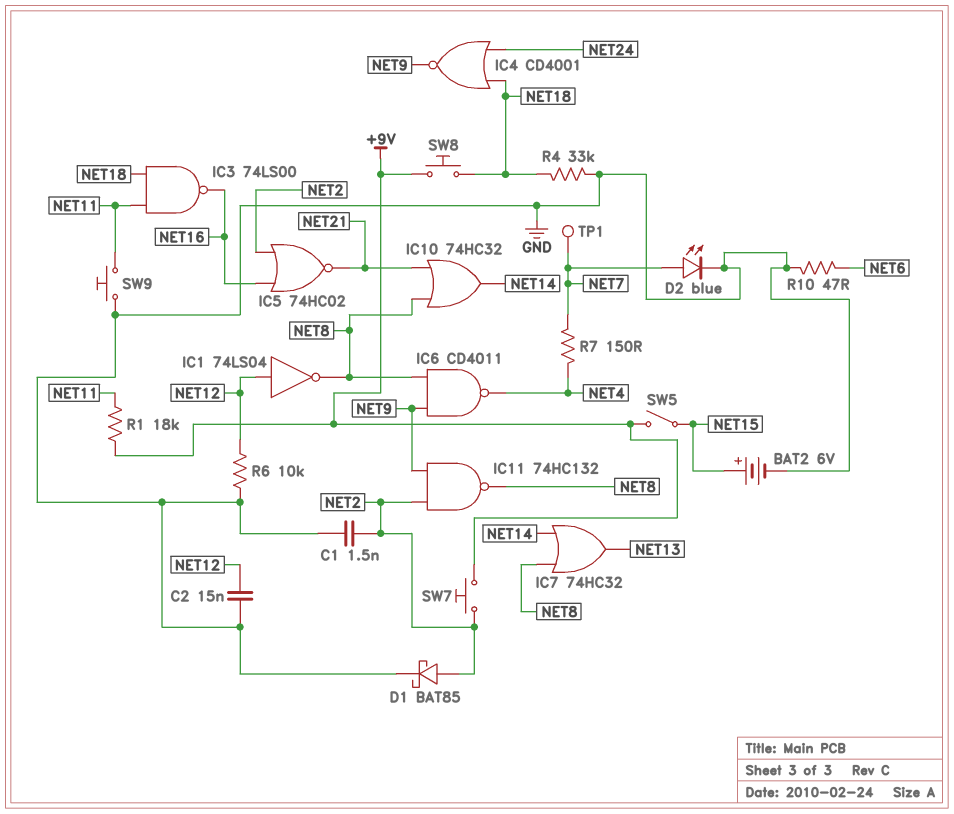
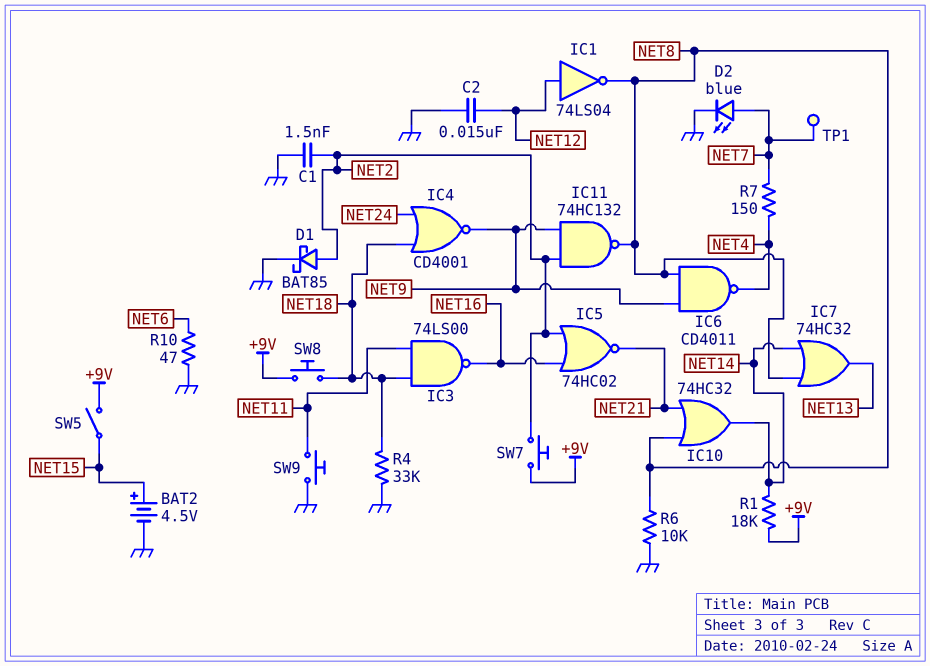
BAT2: 6V (plus NET15, minus GND) -> 4.5V (plus NET15, minus GND)
R1: 18k (+9V, NET11) -> 18k (+9V, NET14)
R6: 10k (GND, NET12) -> 10k (GND, NET8)

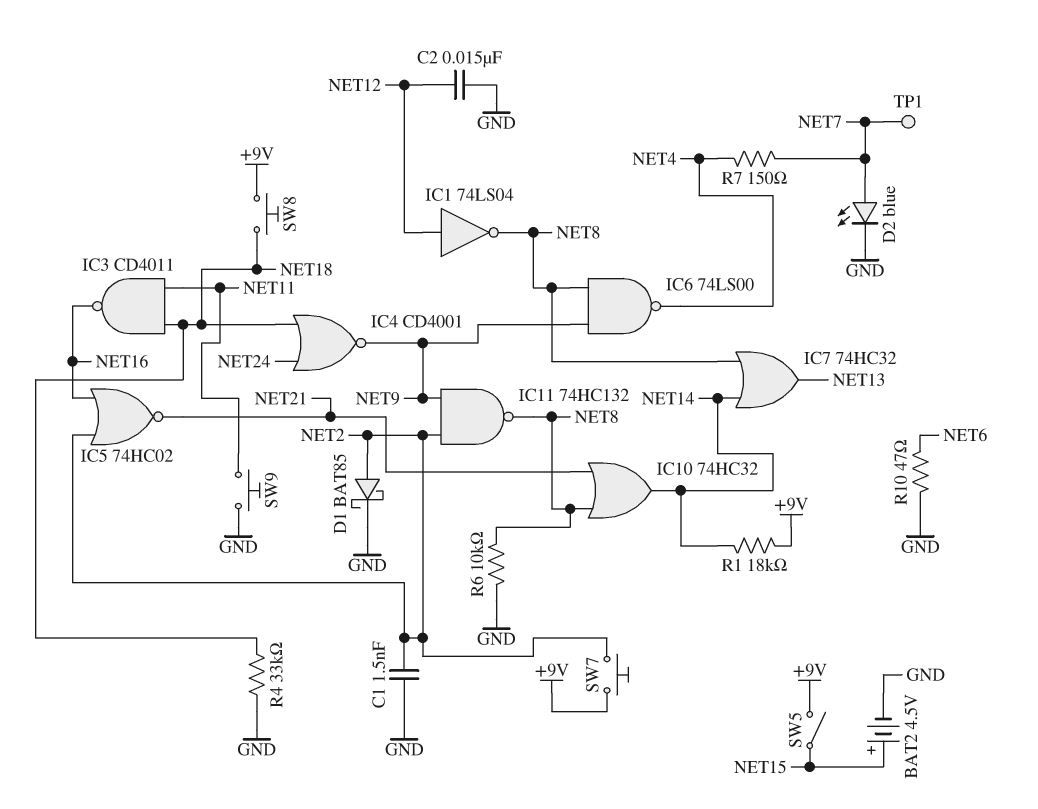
IC3: NAND 74LS00 (in NET11, in NET18, out NET16) -> NAND CD4011 (in NET11, in NET18, out NET16)
IC6: NAND CD4011 (in NET8, in NET9, out NET4) -> NAND 74LS00 (in NET8, in NET9, out NET4)

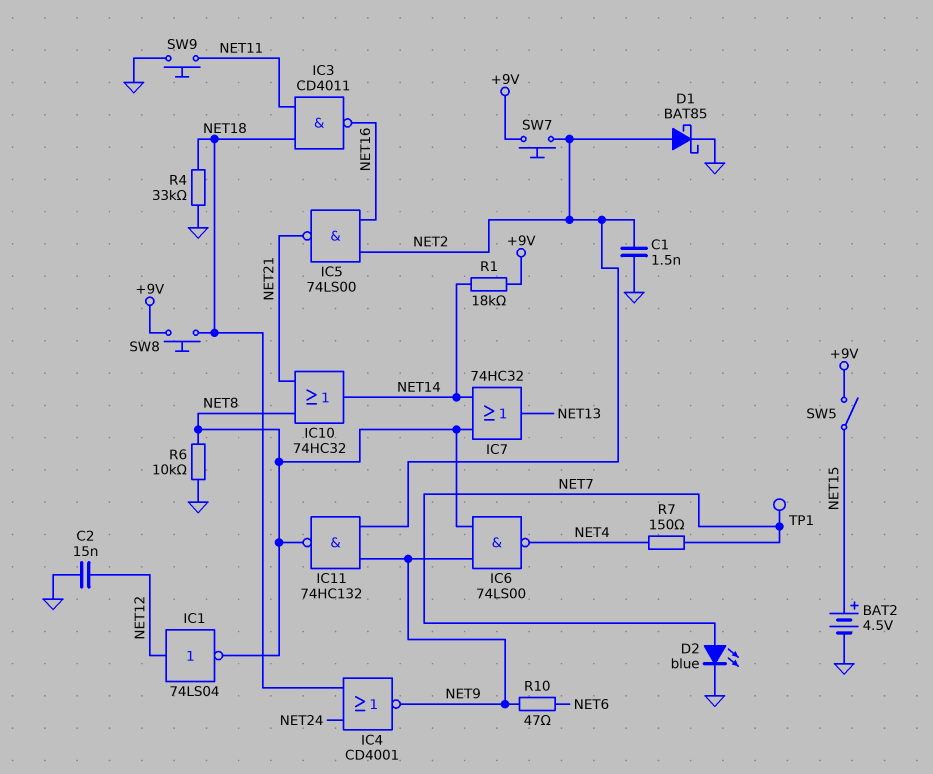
IC5: NOR 74HC02 (in NET2, in NET16, out NET21) -> NAND 74LS00 (in NET2, in NET16, out NET21)
R10: 47 (GND, NET6) -> 47 (NET6, NET9)

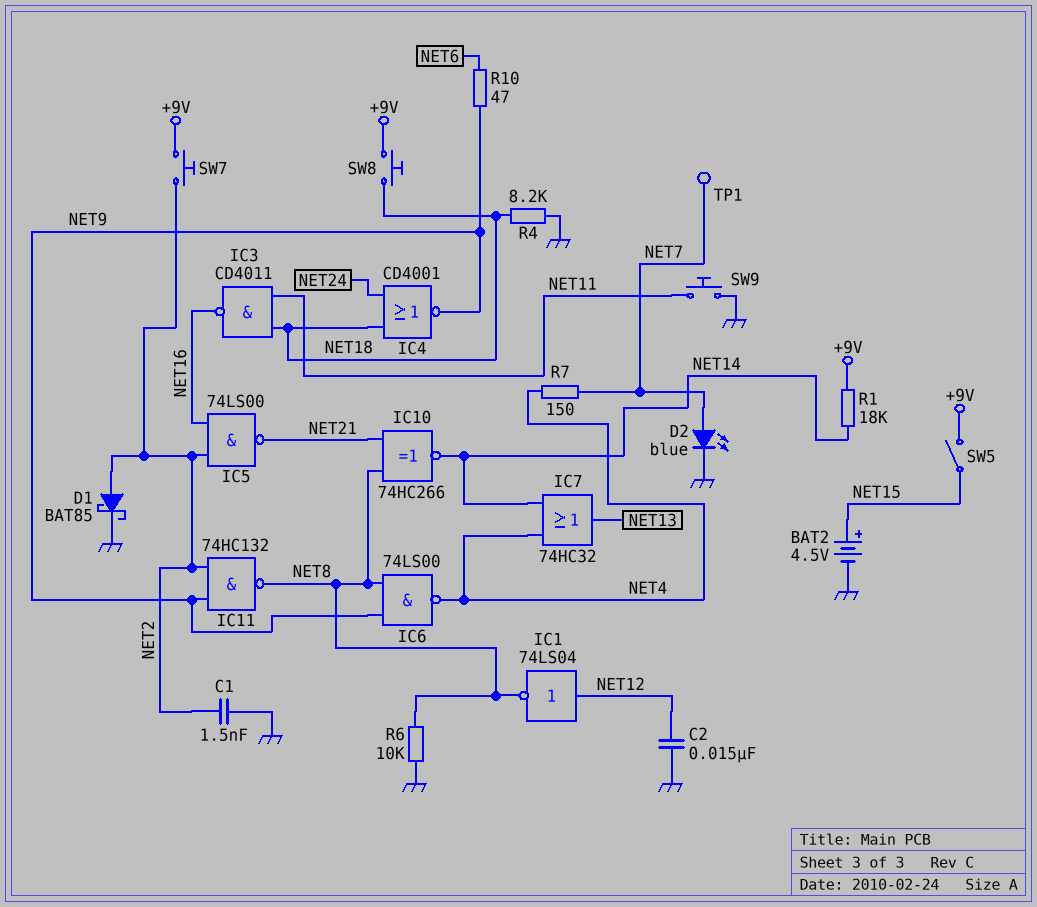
IC7: OR 74HC32 (in NET8, in NET14, out NET13) -> OR 74HC32 (in NET4, in NET14, out NET13)
IC10: OR 74HC32 (in NET8, in NET21, out NET14) -> XNOR 74HC266 (in NET8, in NET21, out NET14)
R4: 33k (GND, NET18) -> 8.2k (GND, NET18)

